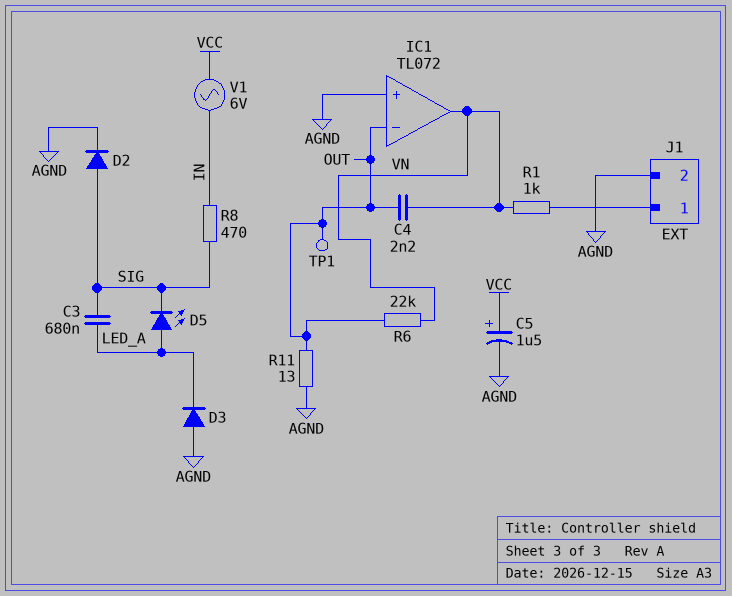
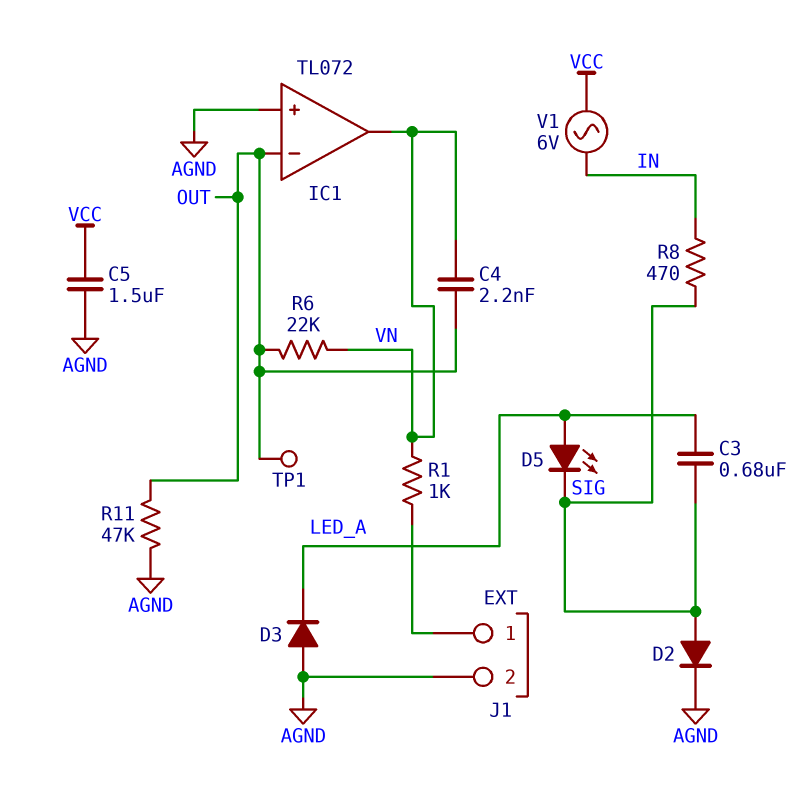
C5: 1.5uF (plus VCC, minus AGND) -> 1.5uF (AGND, VCC)
R11: 13 (AGND, OUT) -> 47k (AGND, OUT)

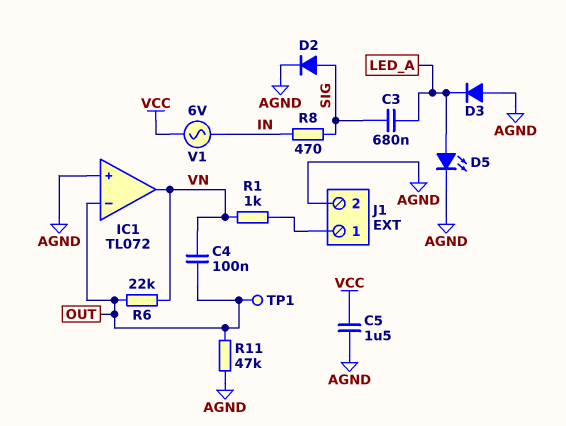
C4: 2.2nF (OUT, VN) -> 100nF (OUT, VN)
D5: LED (A LED_A, K SIG) -> LED (A LED_A, K AGND)

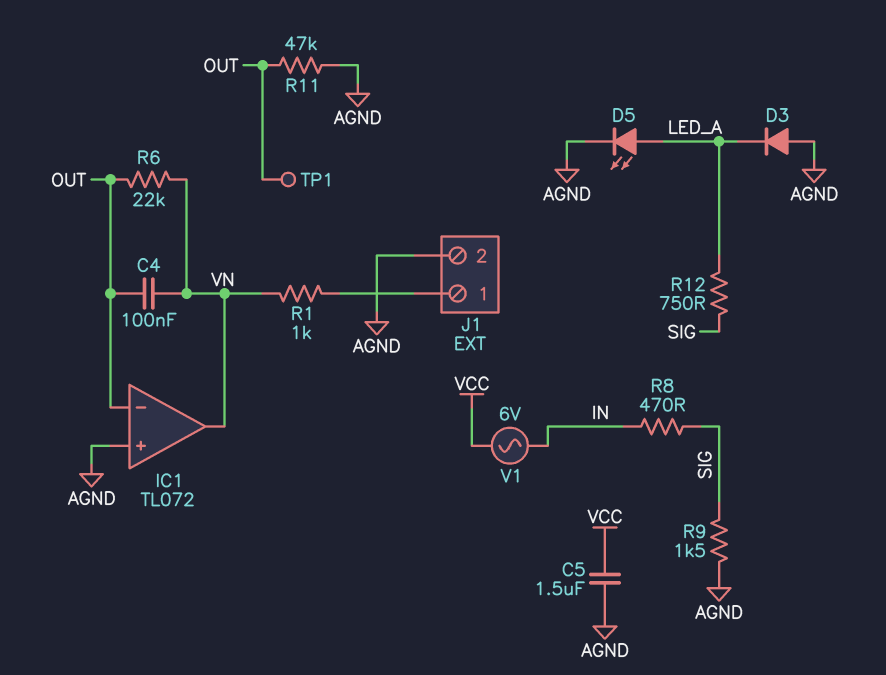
C3: 680nF (LED_A, SIG) -> none
D2: diode (A SIG, K AGND) -> none
R9: none -> 1.5k (AGND, SIG)
R12: none -> 750 (LED_A, SIG)

